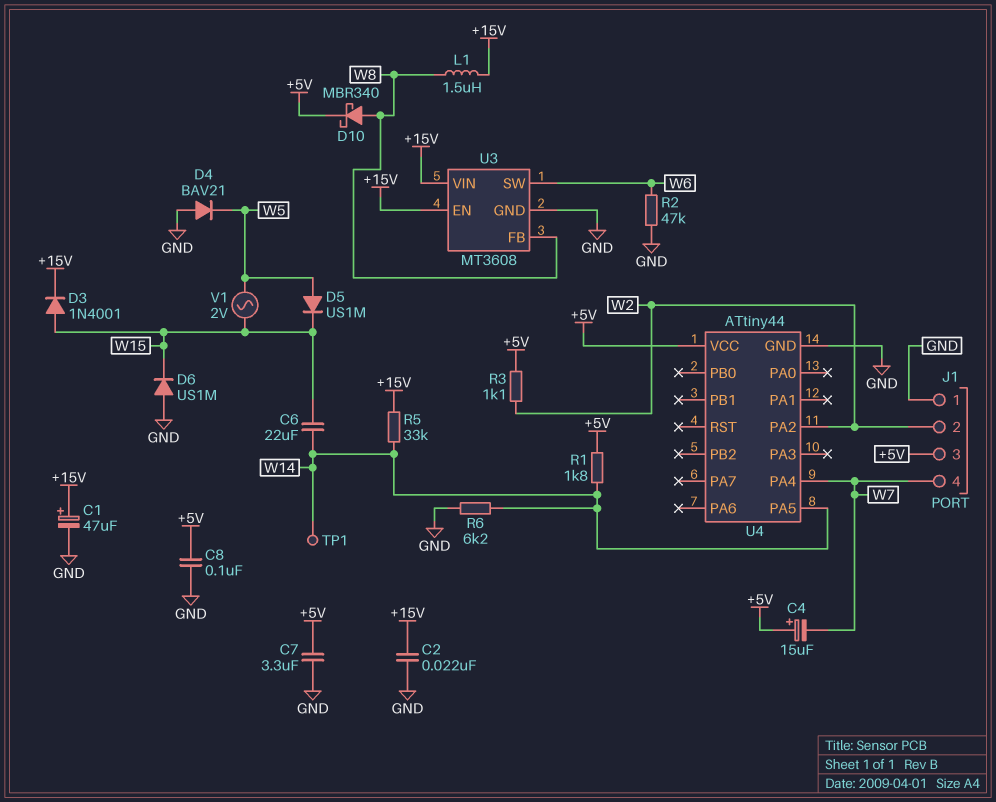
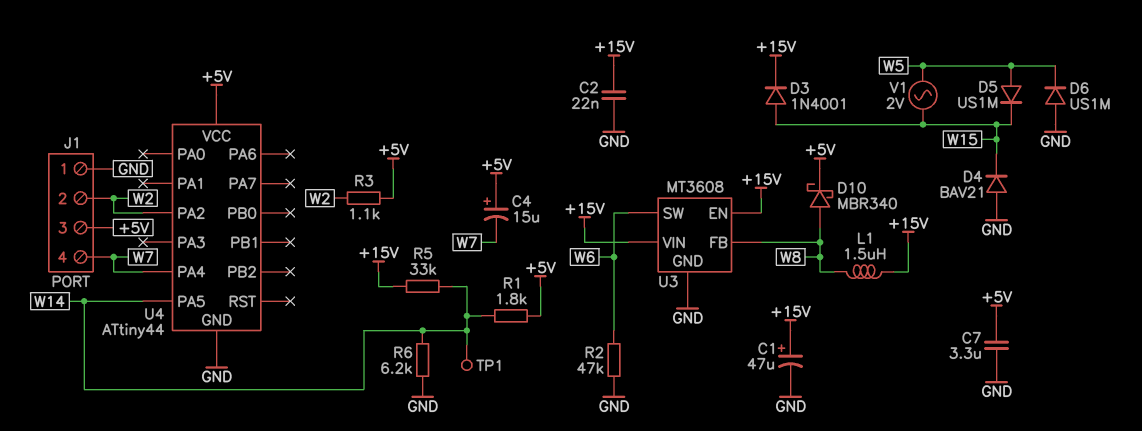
C6: 22uF (W14, W15) -> none
C8: 100nF (+5V, GND) -> none
D4: diode BAV21 (A GND, K W5) -> diode BAV21 (A GND, K W15)
D6: diode US1M (A GND, K W15) -> diode US1M (A GND, K W5)

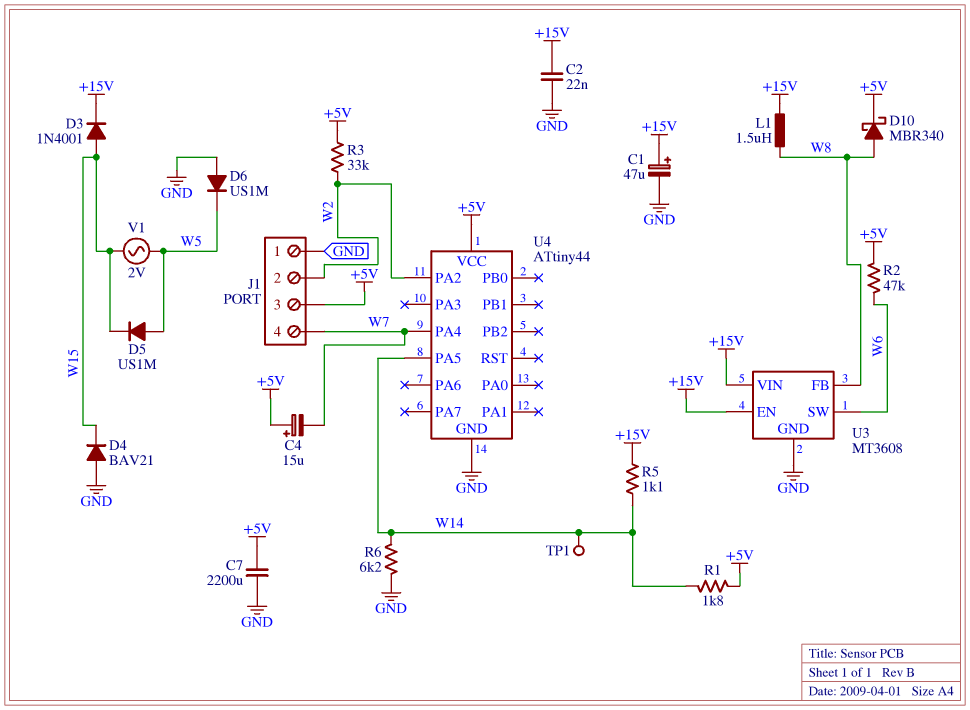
C7: 3.3uF (+5V, GND) -> 2200uF (+5V, GND)
R2: 47k (GND, W6) -> 47k (+5V, W6)
R3: 1.1k (+5V, W2) -> 33k (+5V, W2)
R5: 33k (+15V, W14) -> 1.1k (+15V, W14)

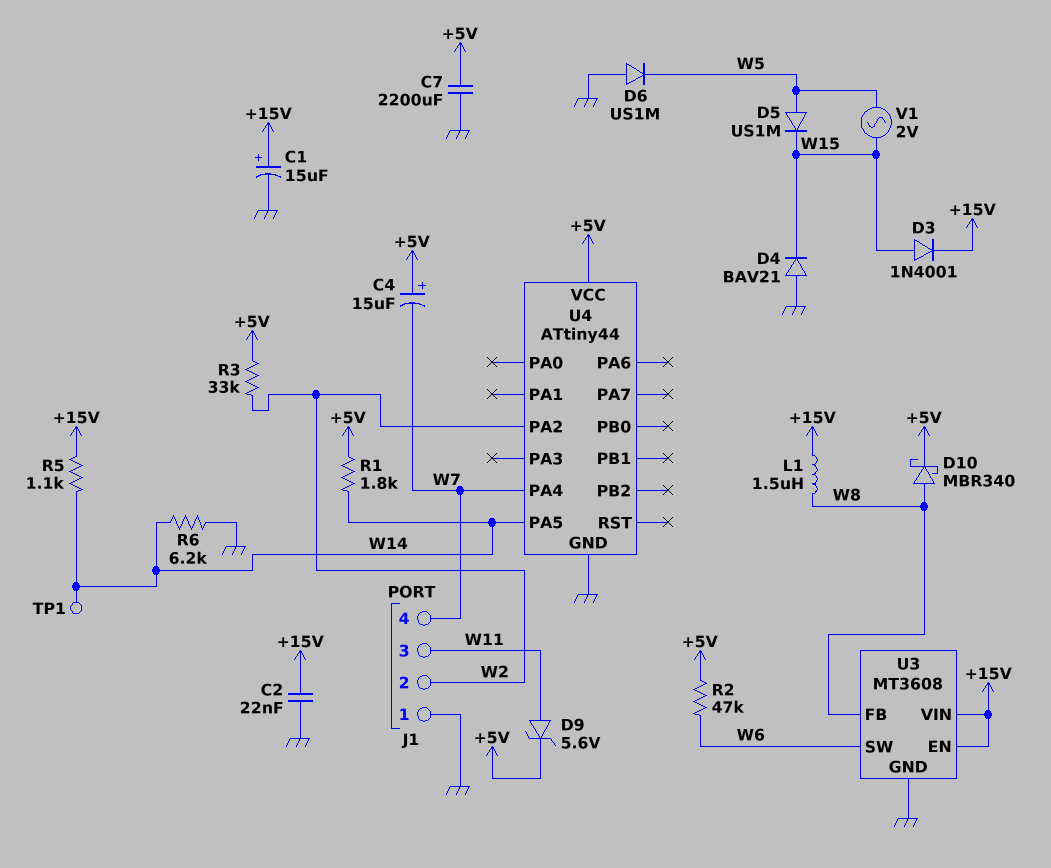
C1: 47uF (plus +15V, minus GND) -> 15uF (plus +15V, minus GND)
D9: none -> zener 5.6V (A W11, K +5V)
J1 pin 3: +5V -> W11

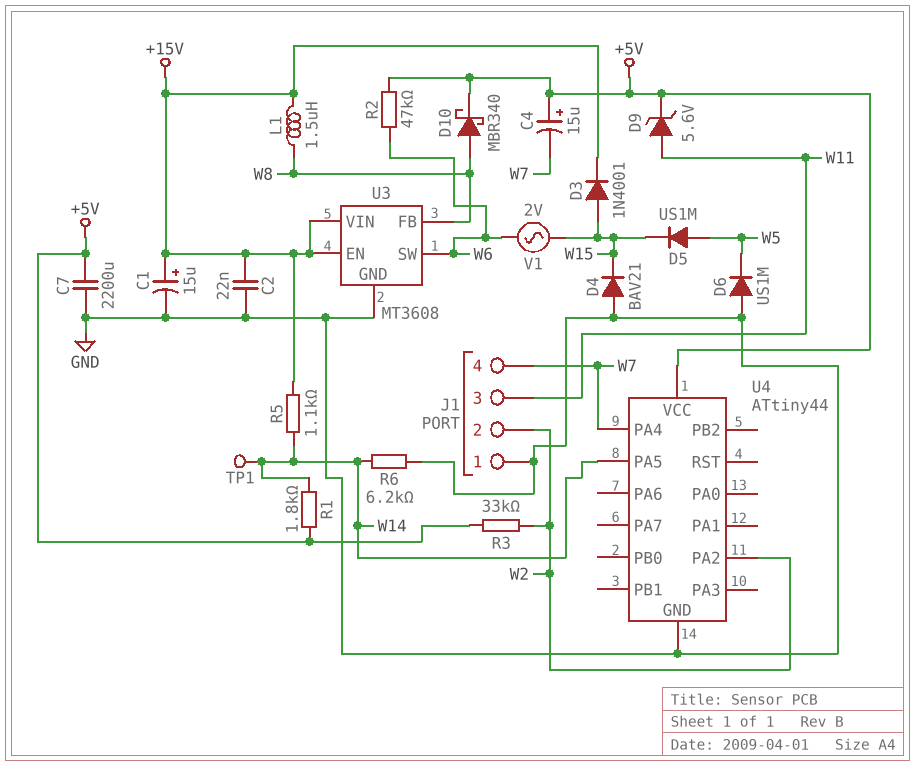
V1: AC 2V (W5, W15) -> AC 2V (W6, W15)

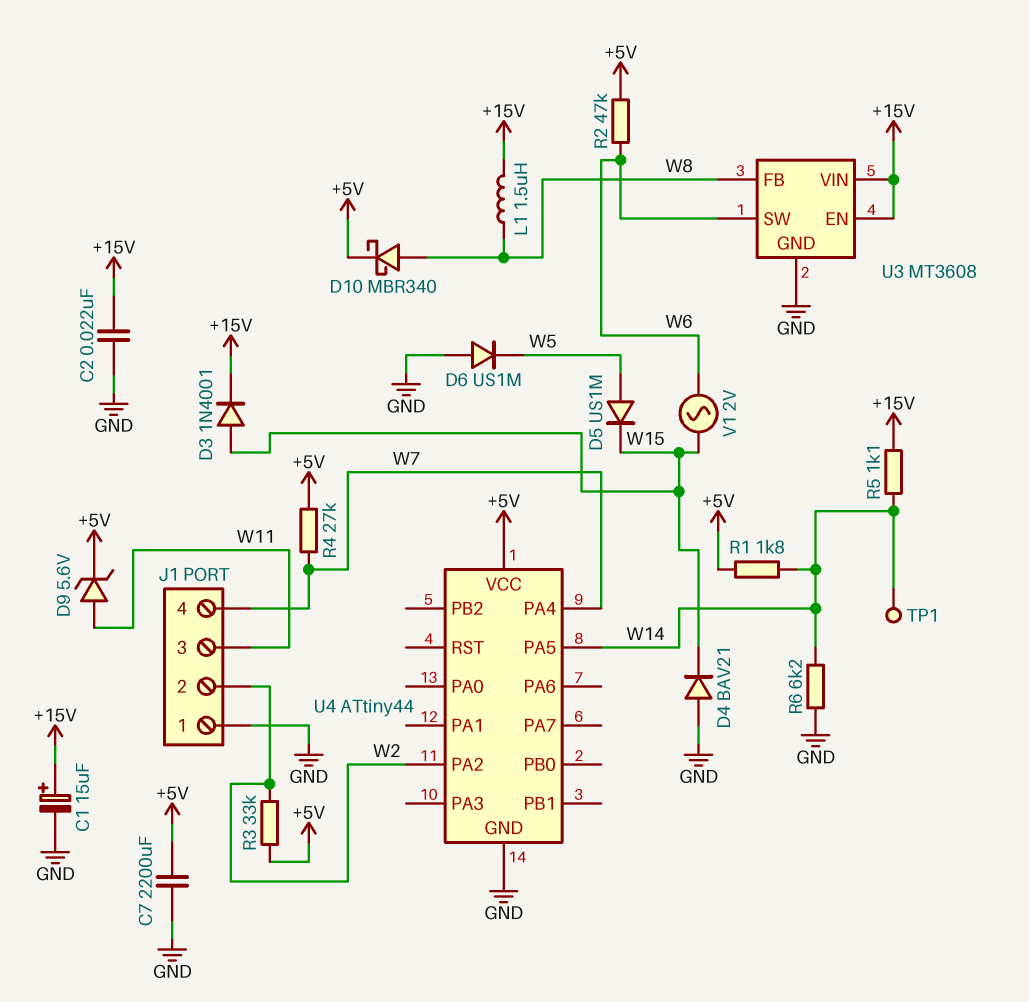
C4: 15uF (plus +5V, minus W7) -> none
R4: none -> 27k (+5V, W7)

